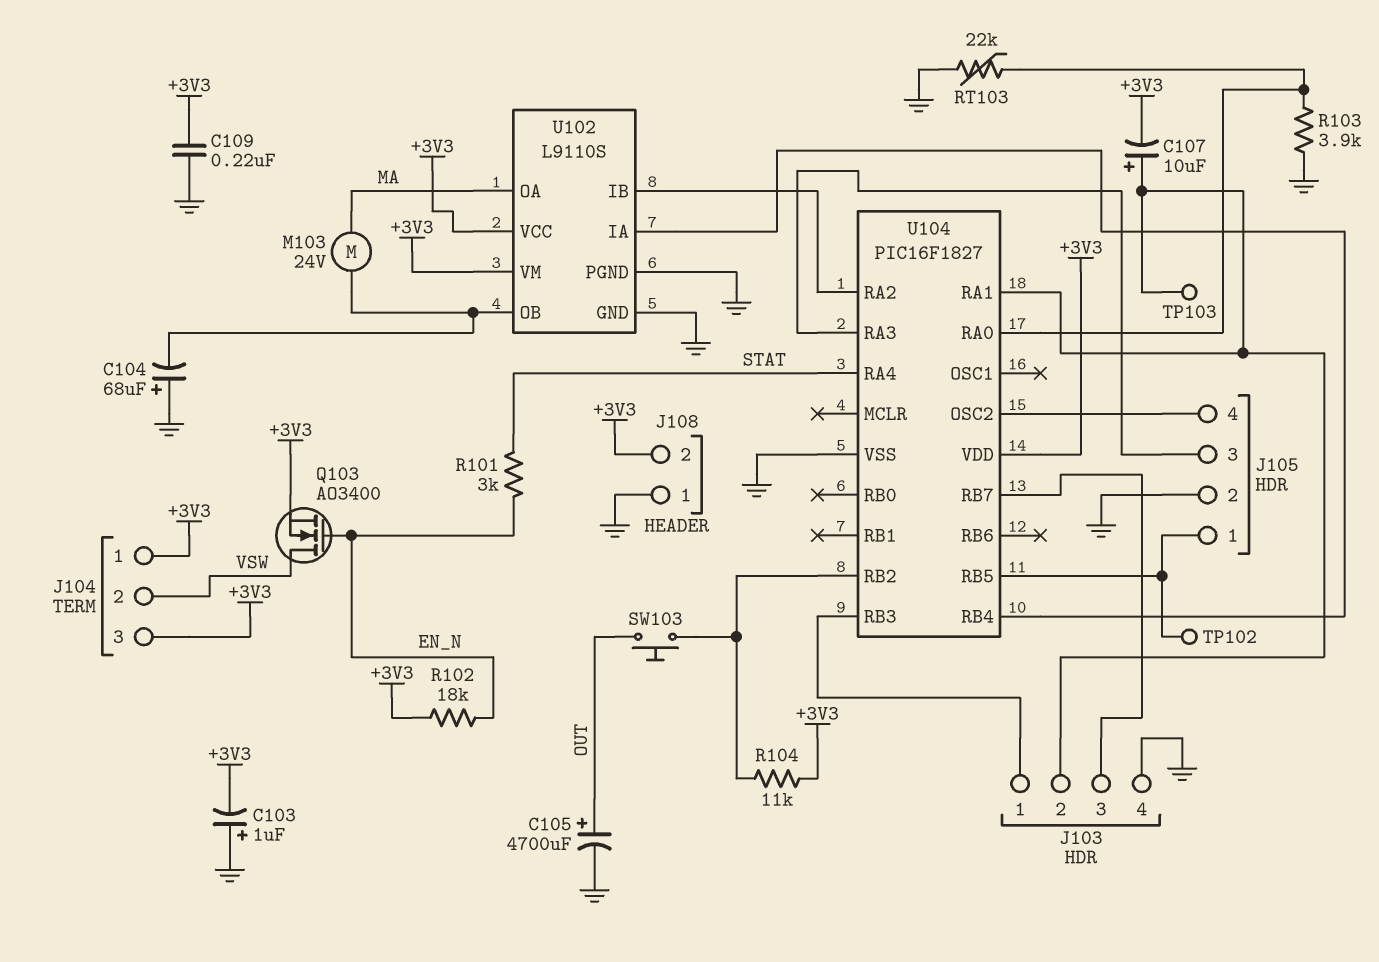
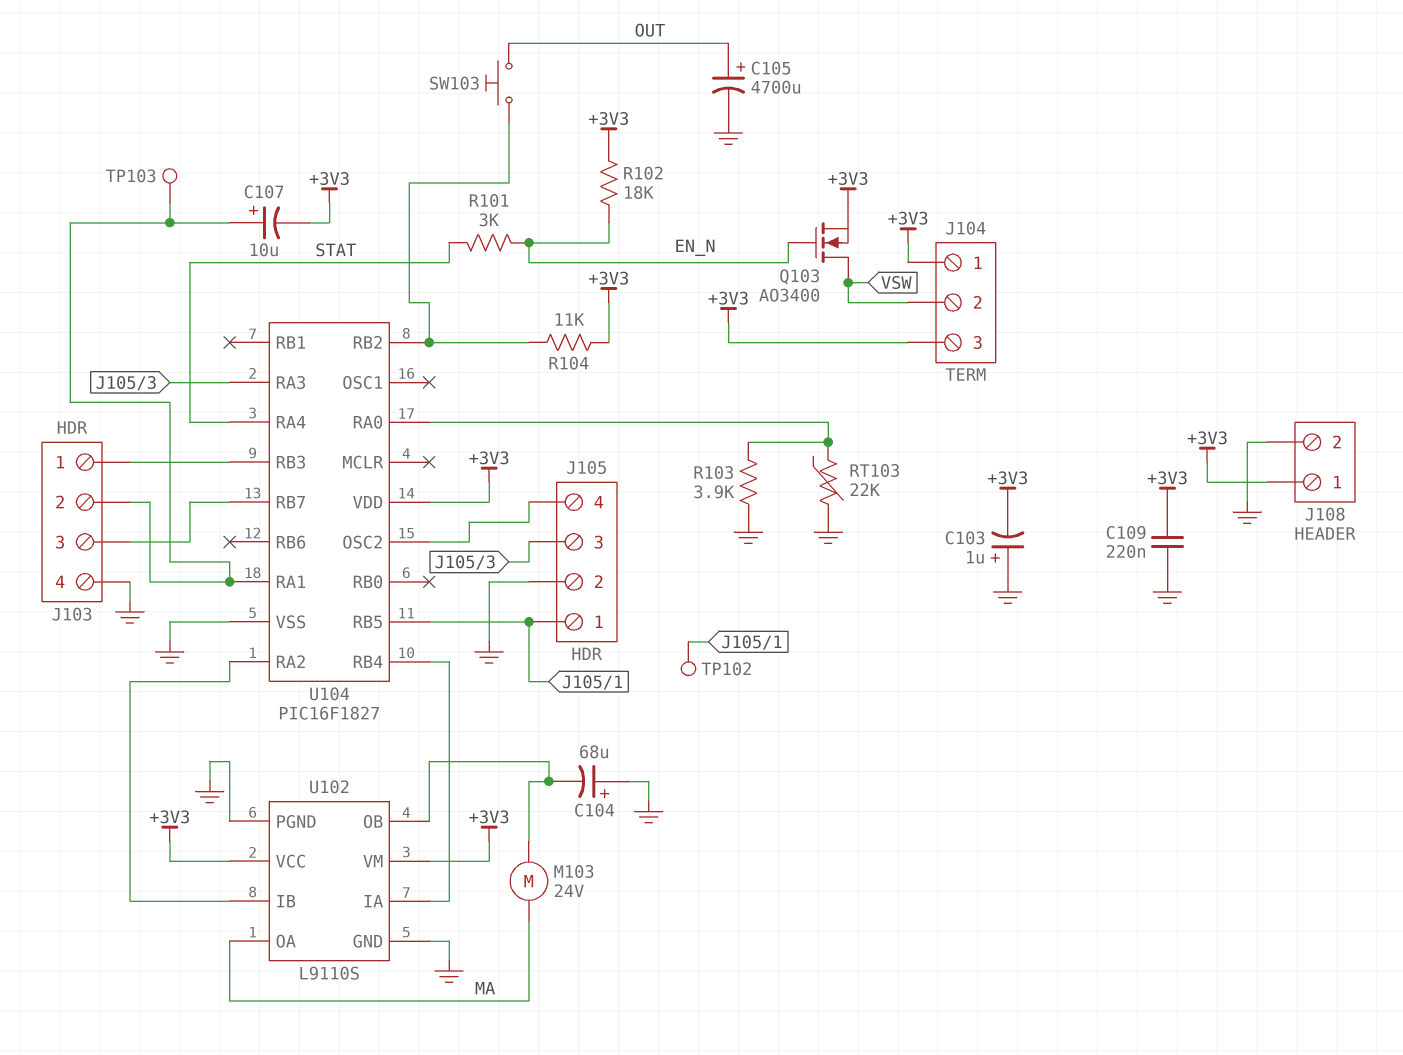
J108 pin 1: GND -> +3V3
J108 pin 2: +3V3 -> GND

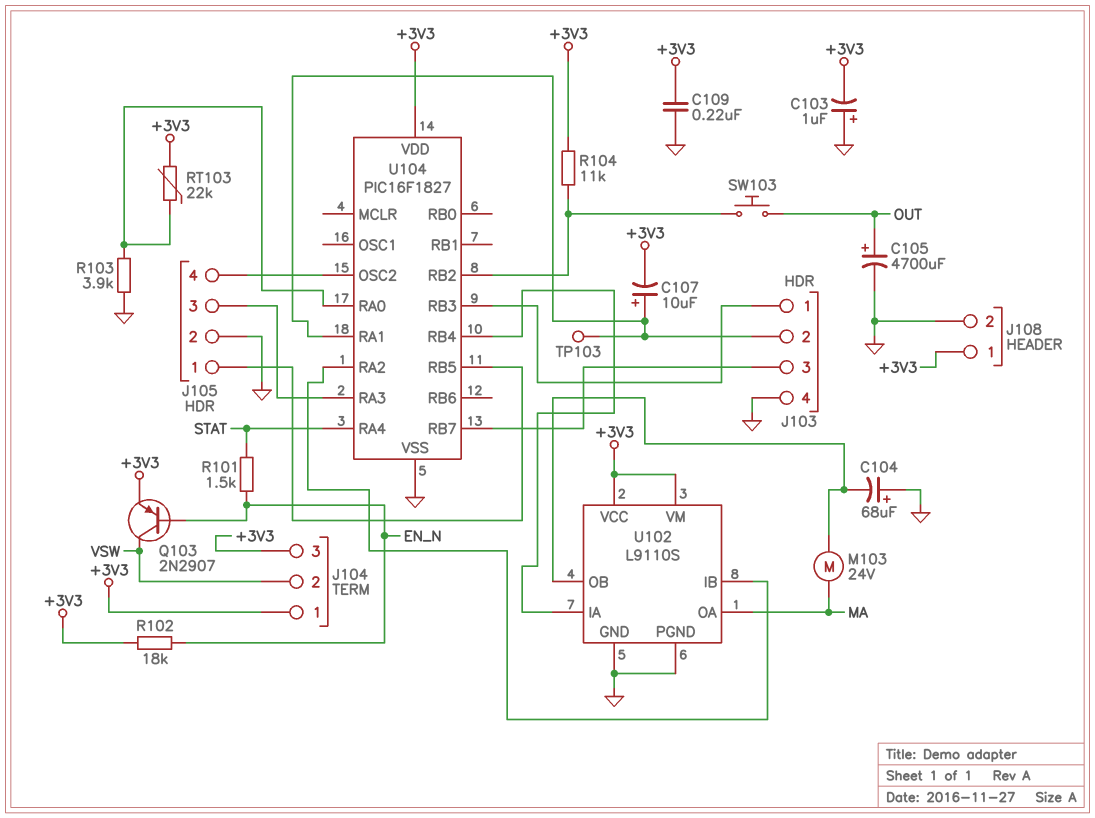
Q103: NMOS AO3400 (G EN_N, D VSW, S +3V3) -> PNP 2N2907 (B EN_N, C VSW, E +3V3)
R101: 3k (EN_N, STAT) -> 1.5k (EN_N, STAT)
RT103: 22k (GND, U104/RA0) -> 22k (+3V3, U104/RA0)
TP102: test point (J105/1) -> none

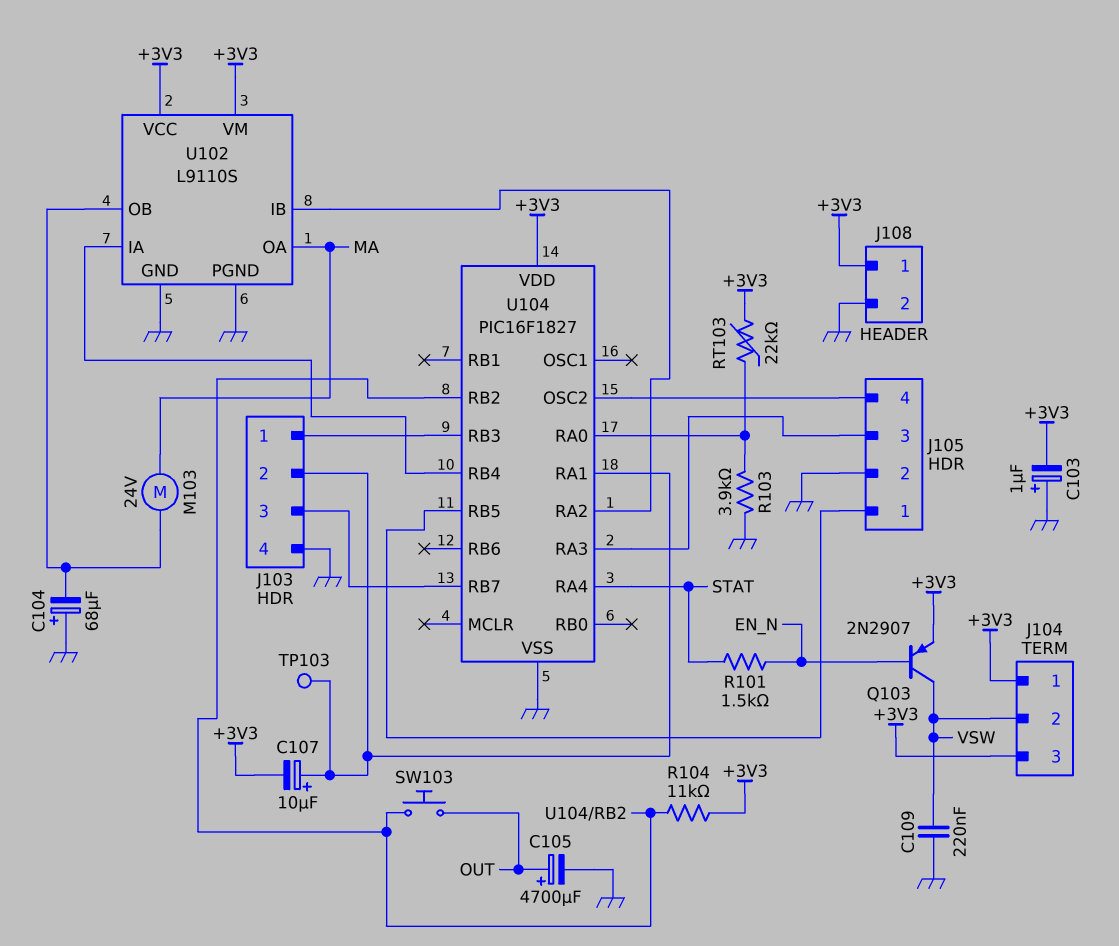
C109: 220nF (+3V3, GND) -> 220nF (GND, VSW)
R102: 18k (+3V3, EN_N) -> none

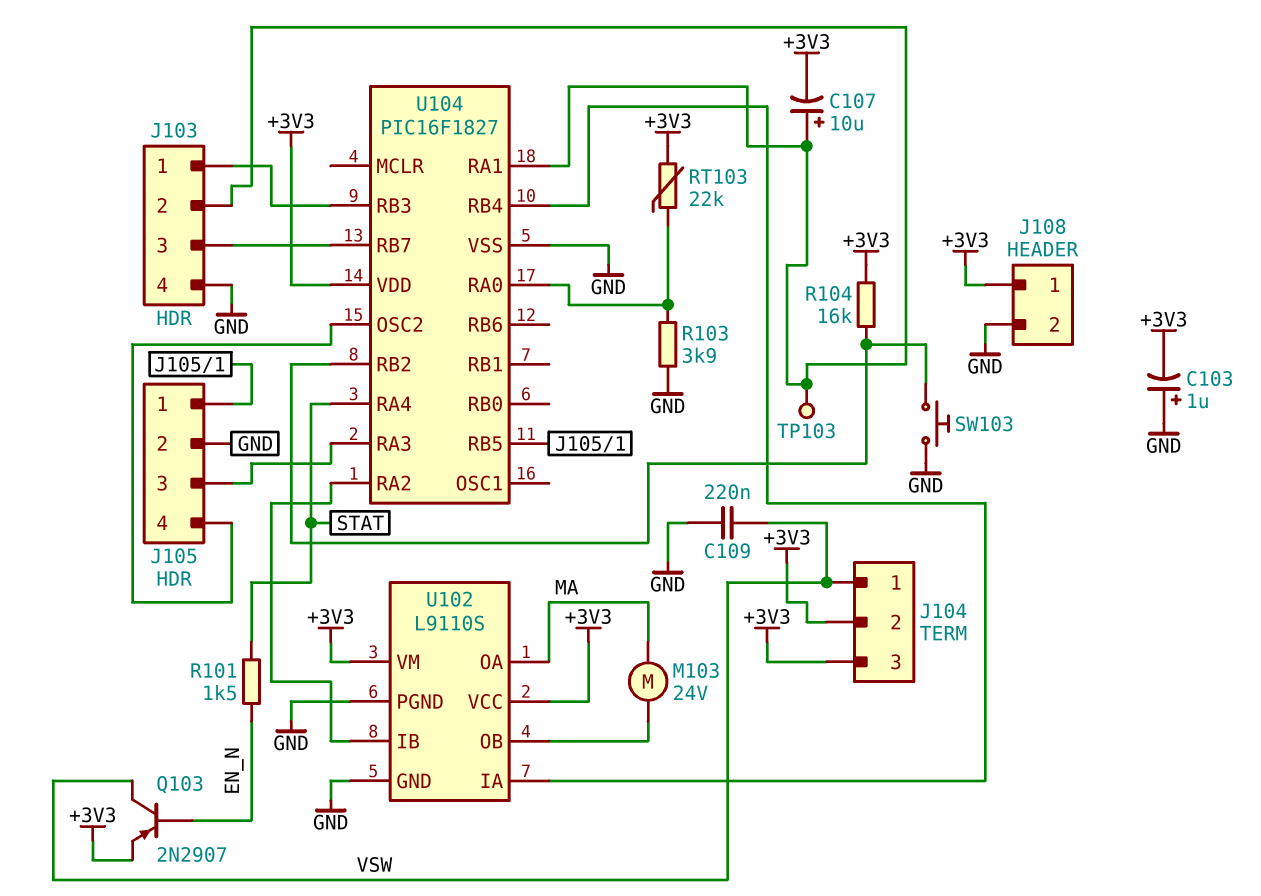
C104: 68uF (plus GND, minus U102/OB) -> none
C105: 4700uF (plus OUT, minus GND) -> none
J104 pin 1: +3V3 -> VSW
J104 pin 2: VSW -> +3V3
R104: 11k (+3V3, U104/RB2) -> 16k (+3V3, U104/RB2)
SW103: button (OUT, U104/RB2) -> button (GND, U104/RB2)

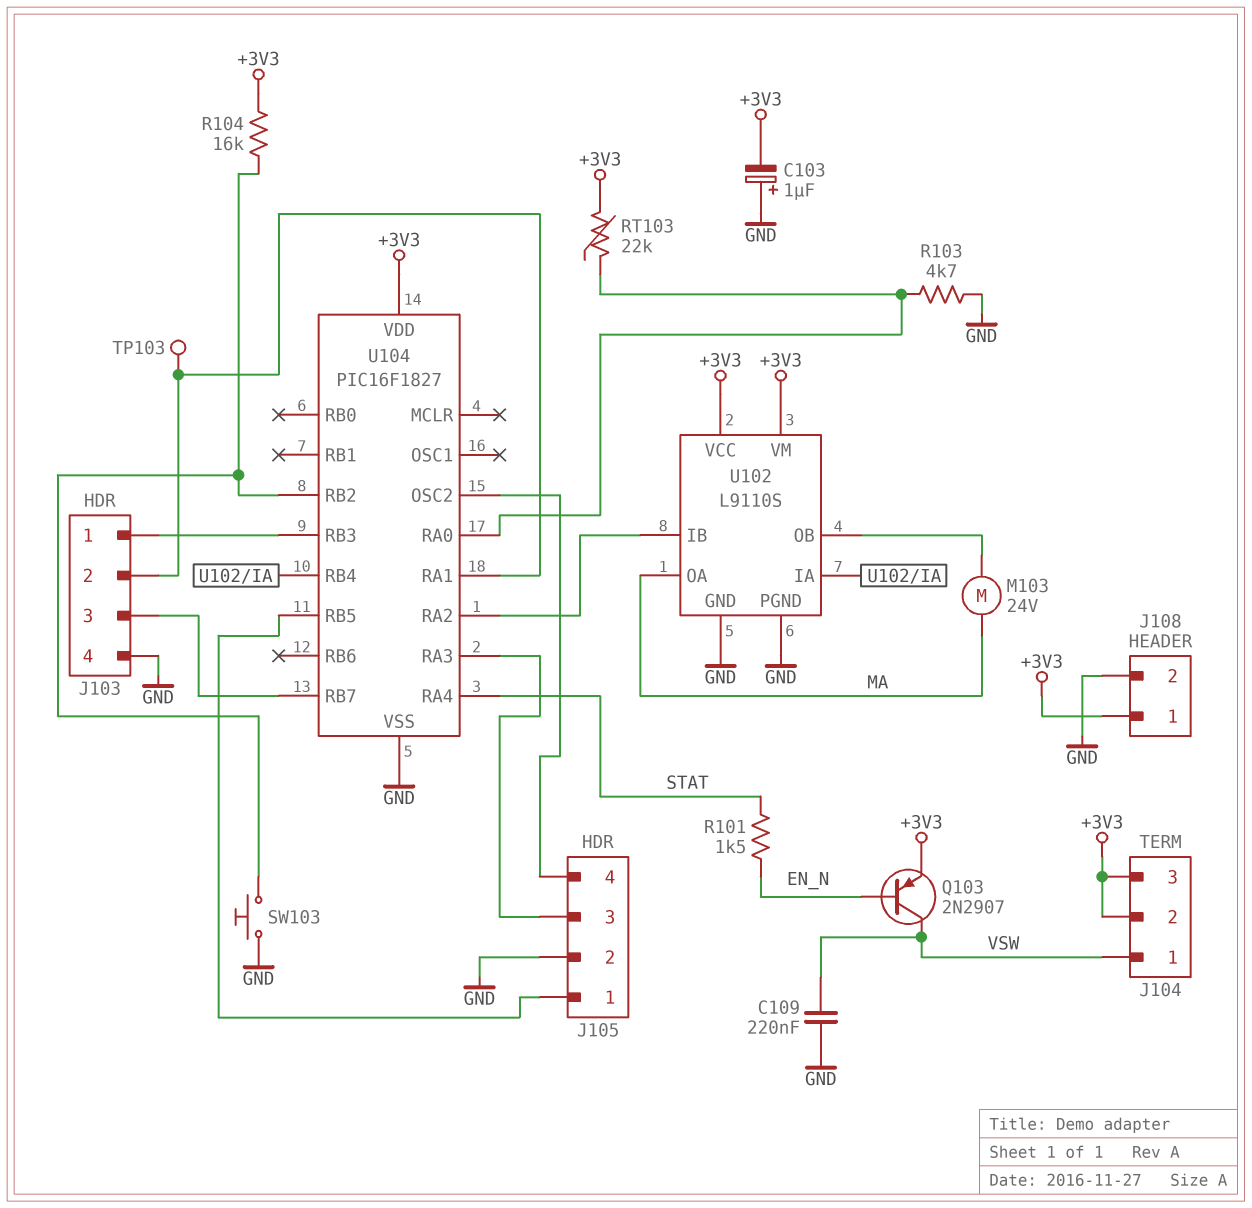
C107: 10uF (plus J103/2, minus +3V3) -> none
R103: 3.9k (GND, U104/RA0) -> 4.7k (GND, U104/RA0)

